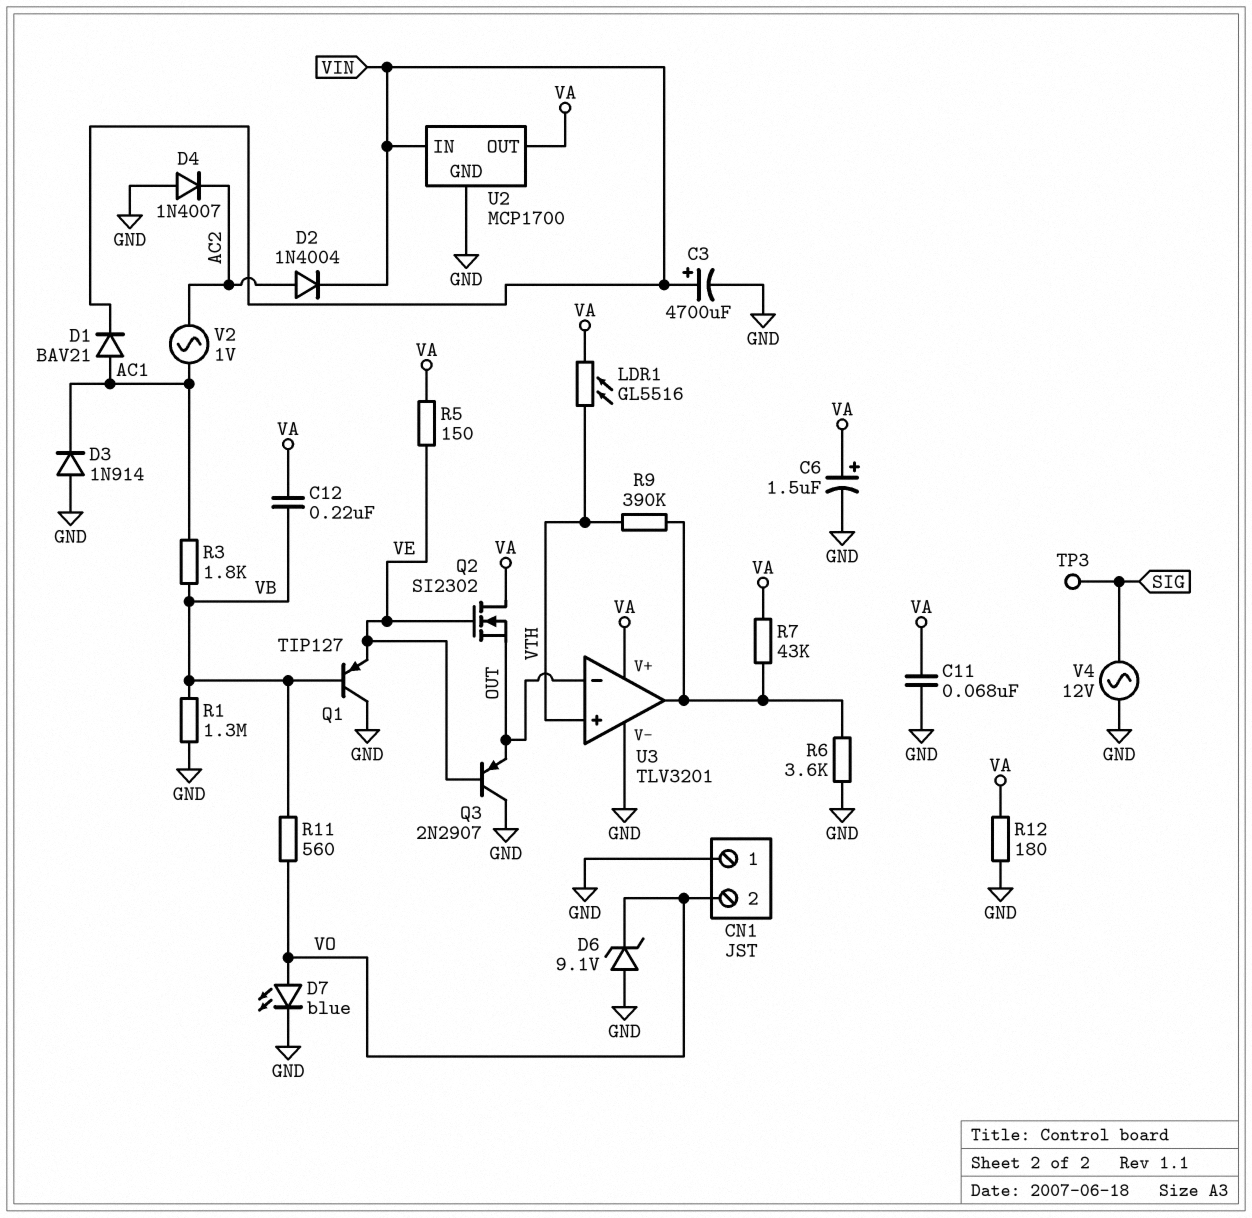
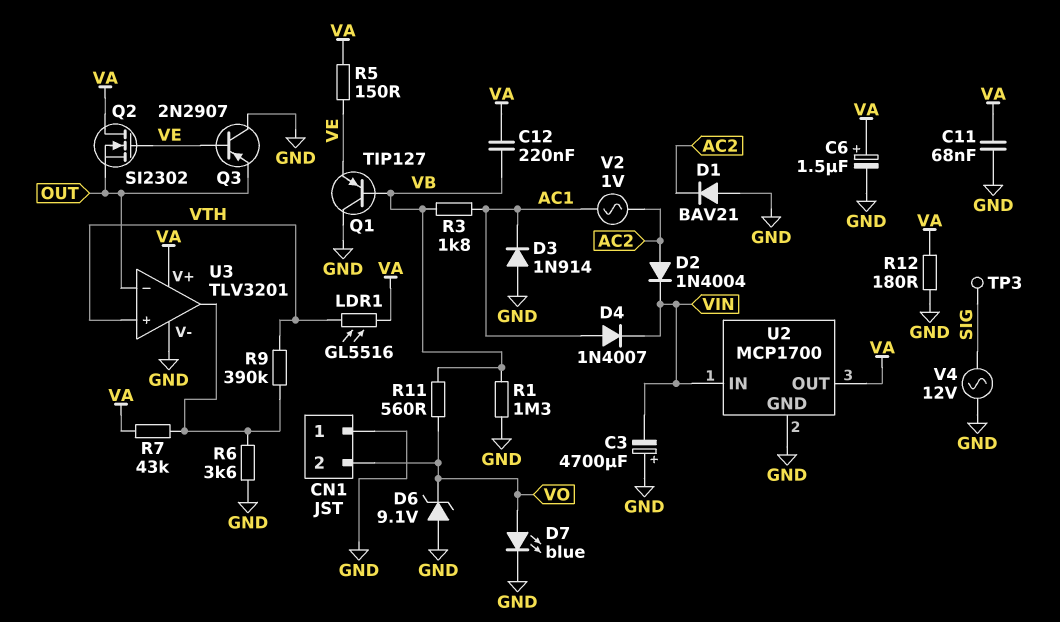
C3: 4700uF (plus VIN, minus GND) -> 4700uF (plus GND, minus VIN)
D1: diode BAV21 (A AC1, K VIN) -> diode BAV21 (A GND, K AC2)
D4: diode 1N4007 (A GND, K AC2) -> diode 1N4007 (A AC1, K VIN)

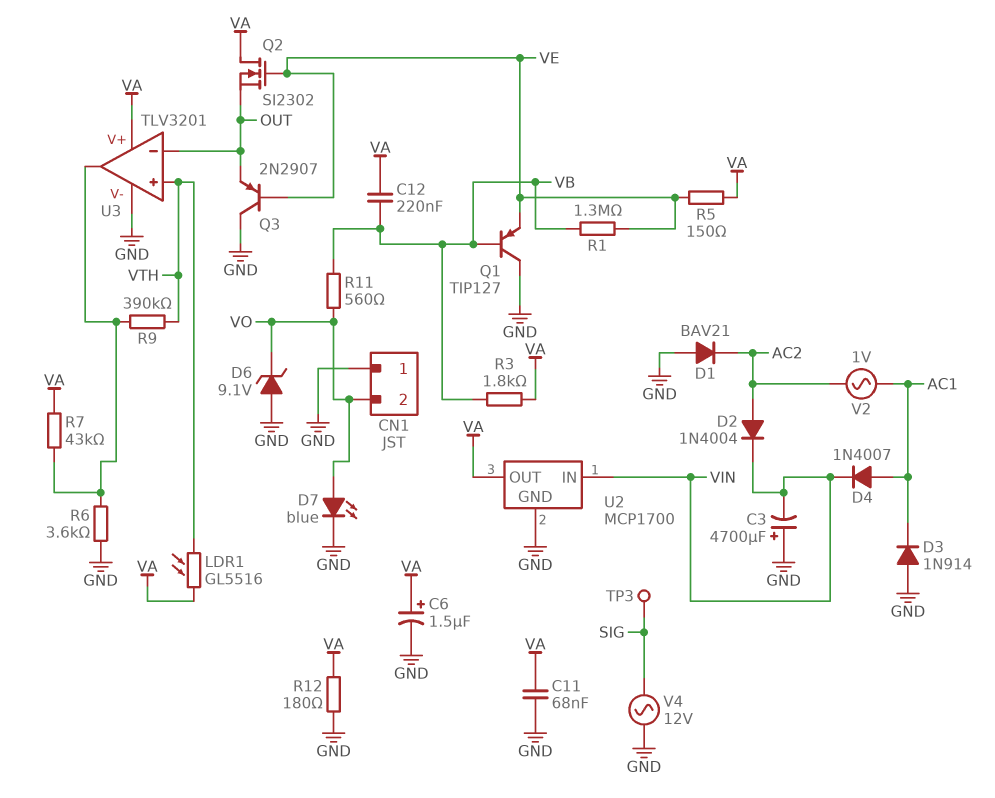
R1: 1.3M (GND, VB) -> 1.3M (VB, VE)
R3: 1.8k (AC1, VB) -> 1.8k (VA, VB)

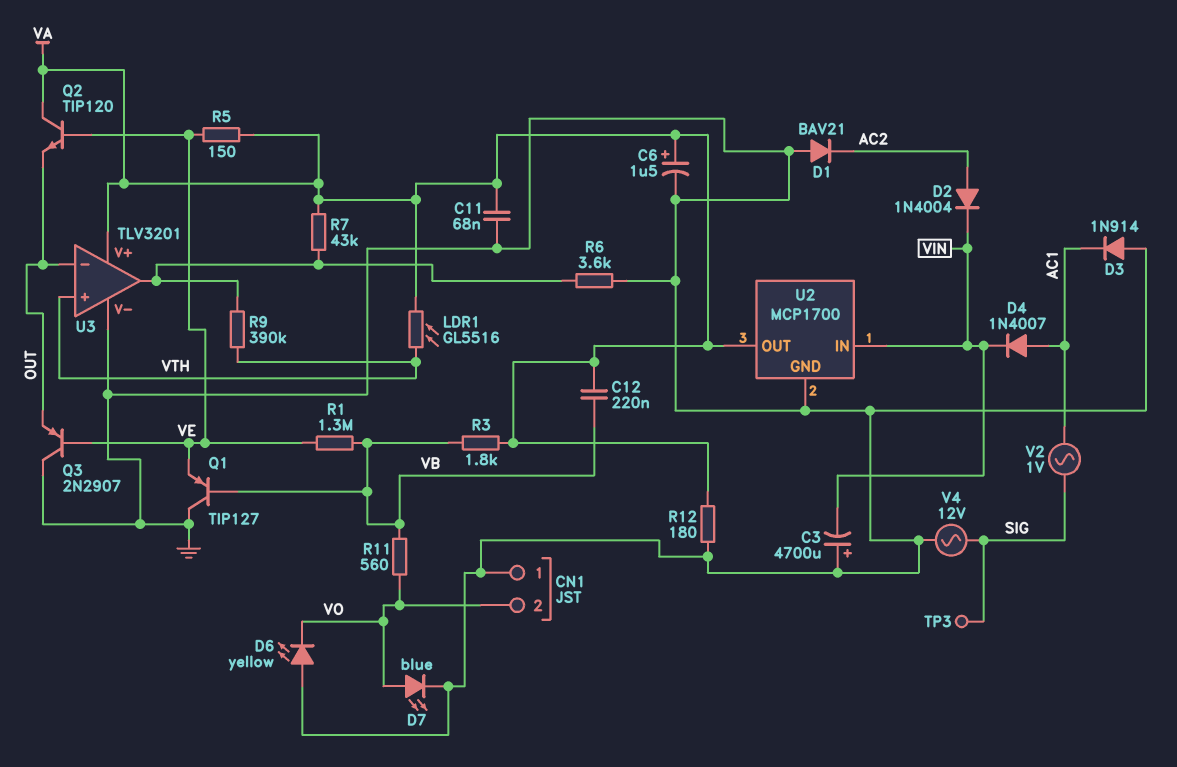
D6: zener 9.1V (A GND, K VO) -> LED yellow (A GND, K VO)
Q2: NMOS SI2302 (G VE, D VA, S OUT) -> NPN TIP120 (B VE, C VA, E OUT)
V2: AC 1V (AC1, AC2) -> AC 1V (AC1, SIG)

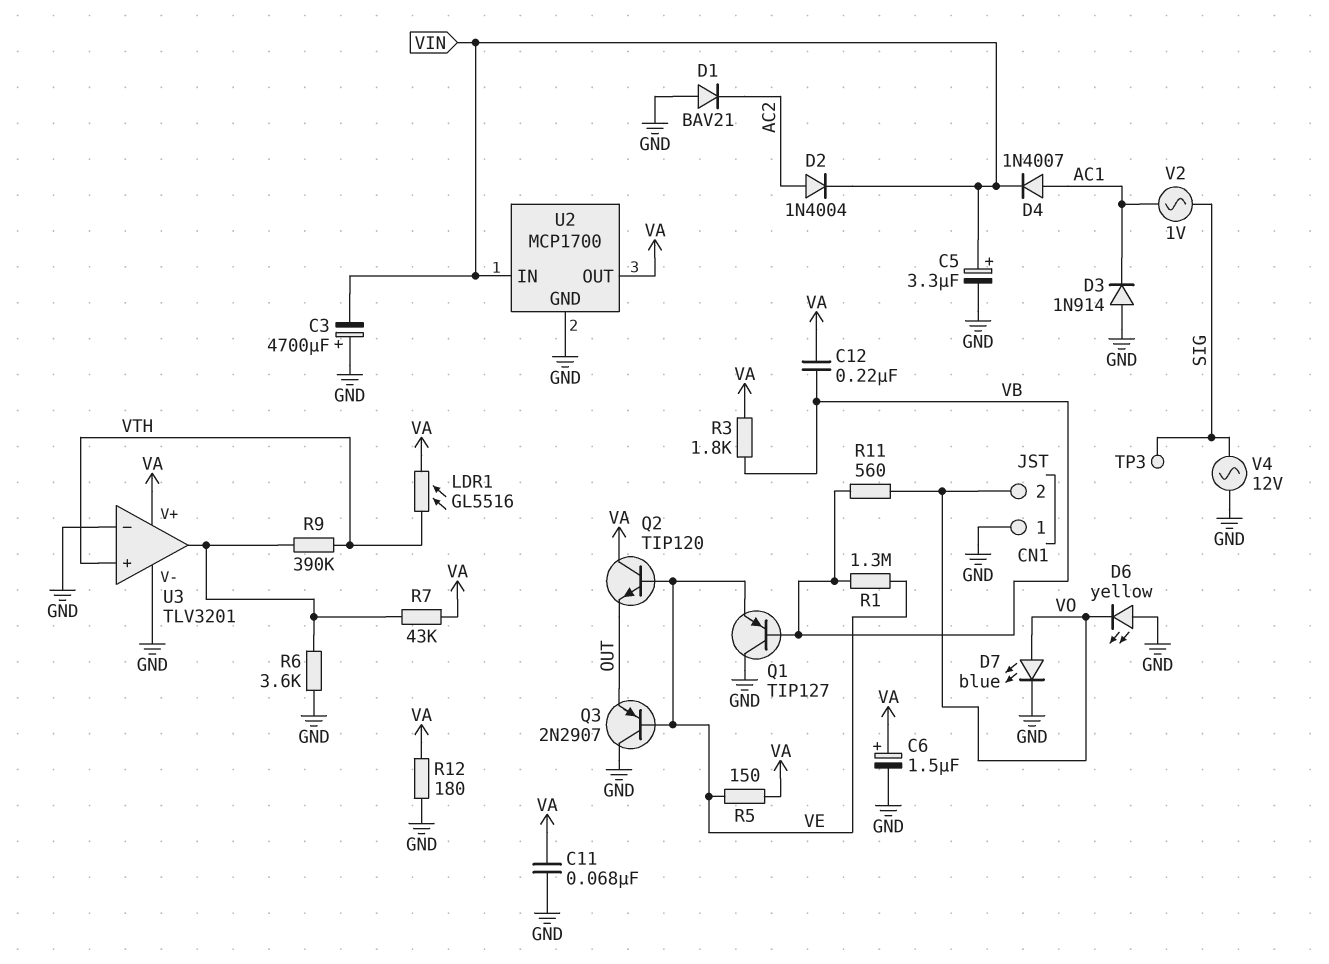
C5: none -> 3.3uF (plus VIN, minus GND)
U3 pin in-: OUT -> GND

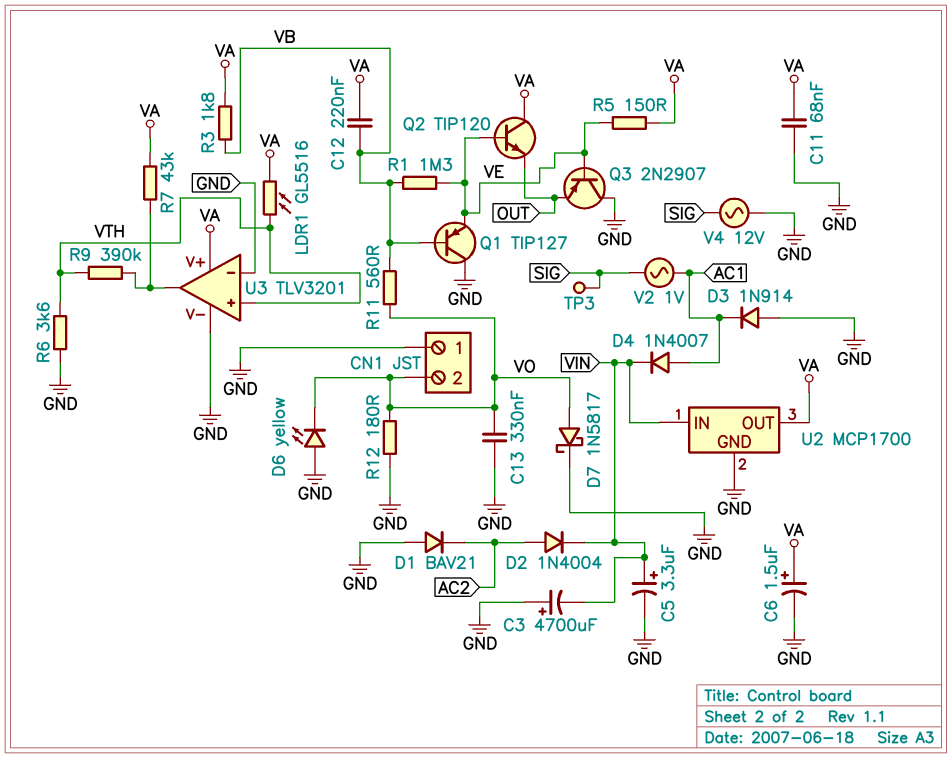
C13: none -> 330nF (GND, VO)
D7: LED blue (A VO, K GND) -> schottky 1N5817 (A VO, K GND)
R6: 3.6k (GND, U3/out) -> 3.6k (GND, VTH)
R12: 180 (GND, VA) -> 180 (GND, VO)

